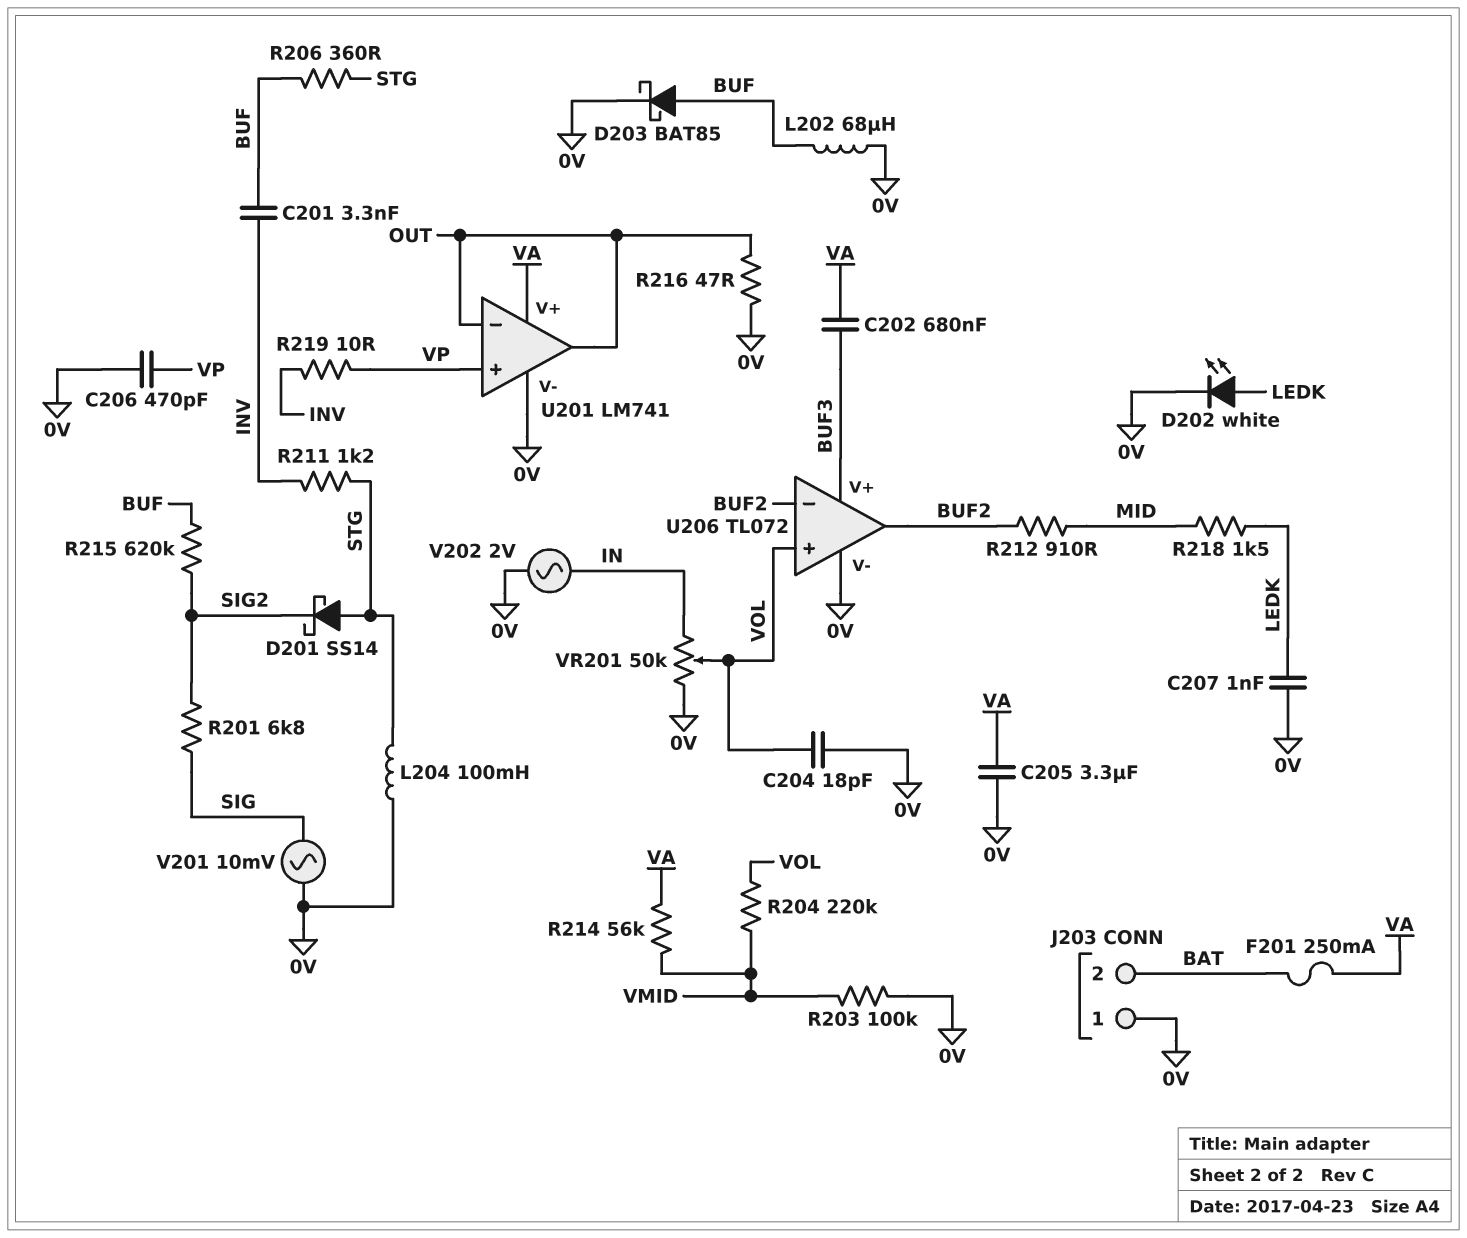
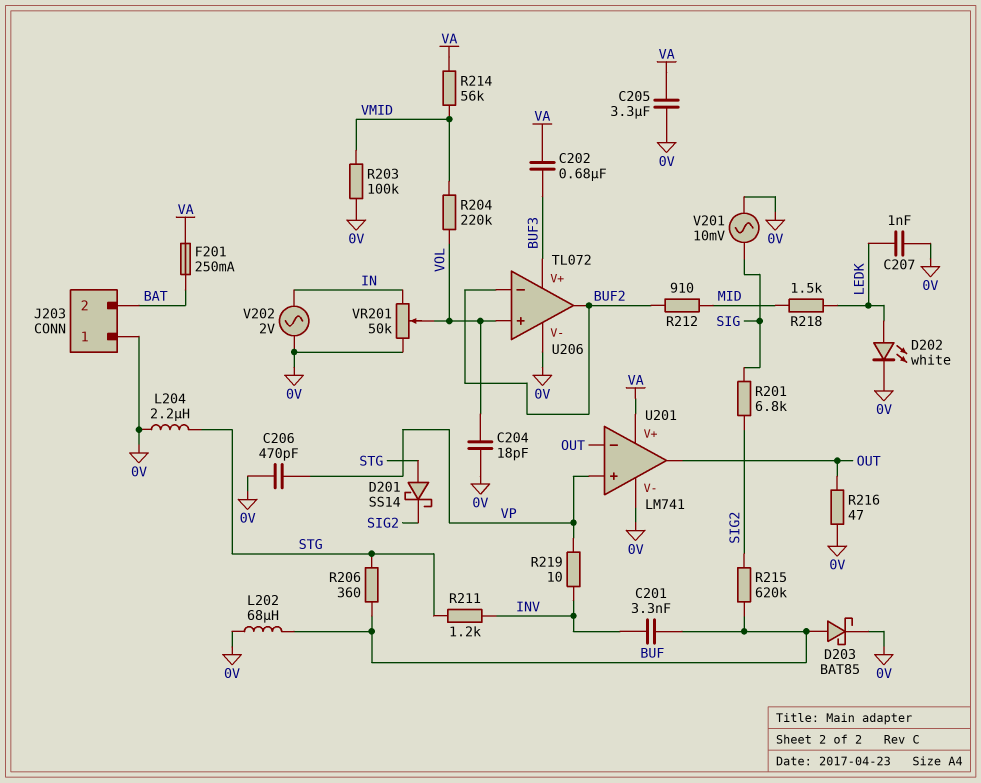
L204: 100mH (0V, STG) -> 2.2uH (0V, STG)

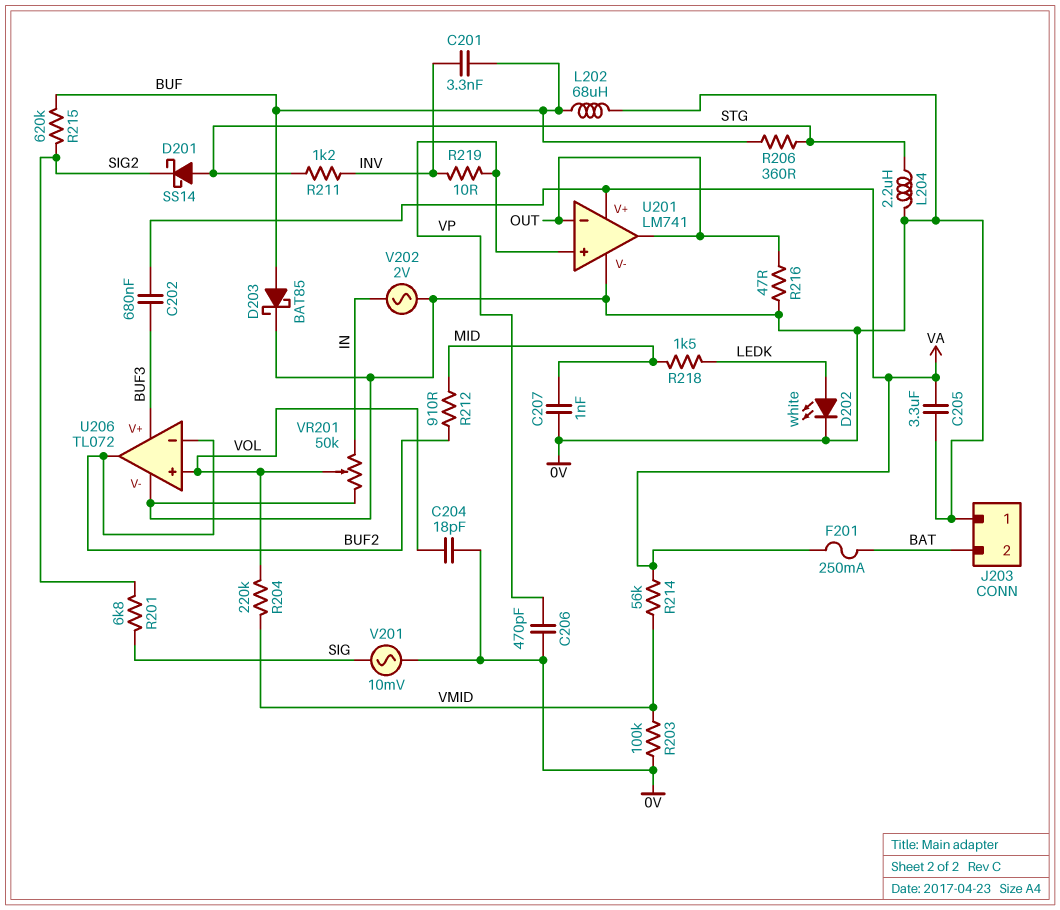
C207: 1nF (0V, LEDK) -> 1nF (0V, MID)

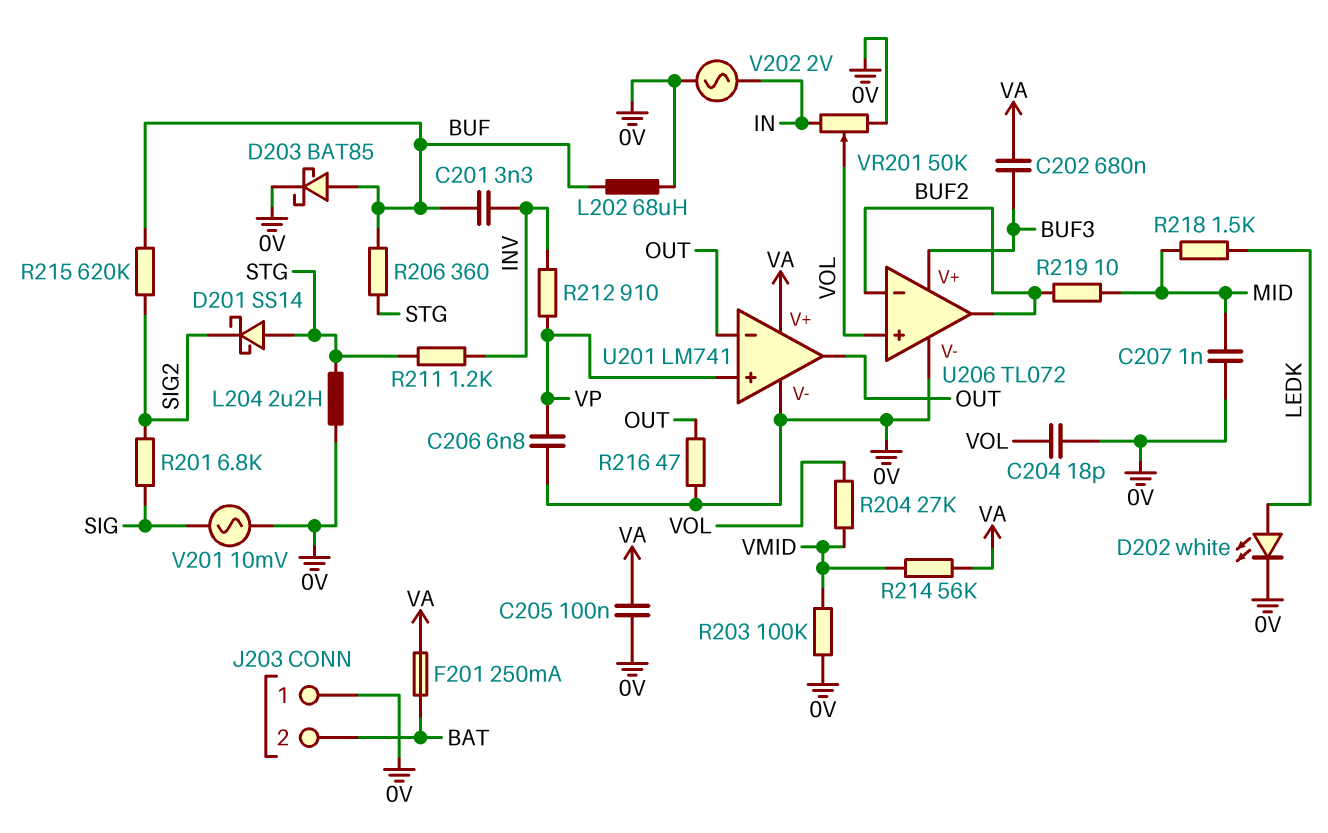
C205: 3.3uF (0V, VA) -> 100nF (0V, VA)
C206: 470pF (0V, VP) -> 6.8nF (0V, VP)
R204: 220k (VMID, VOL) -> 27k (VMID, VOL)
R212: 910 (BUF2, MID) -> 910 (INV, VP)
R219: 10 (INV, VP) -> 10 (BUF2, MID)

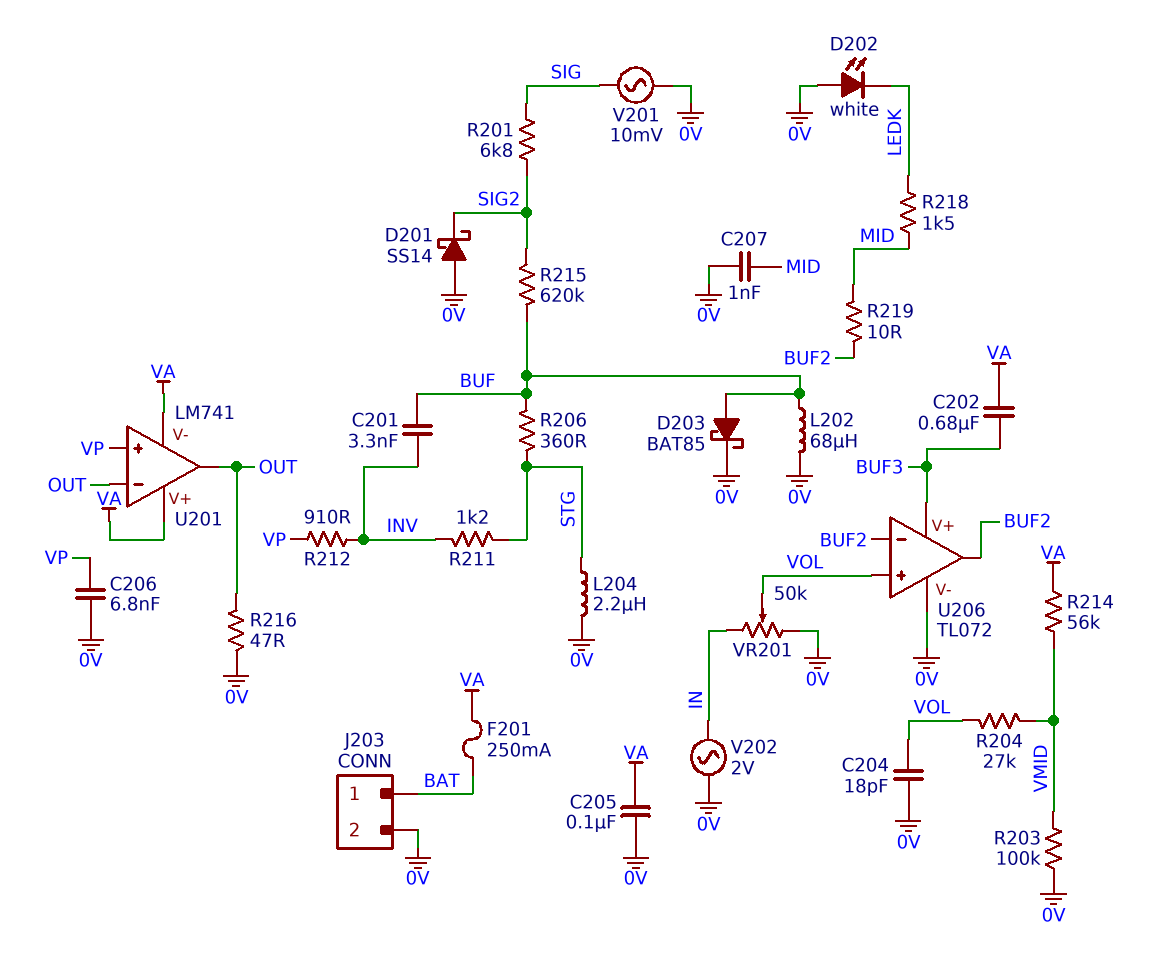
D201: schottky SS14 (A STG, K SIG2) -> schottky SS14 (A 0V, K SIG2)
D202: LED white (A LEDK, K 0V) -> LED white (A 0V, K LEDK)
J203 pin 1: 0V -> BAT
J203 pin 2: BAT -> 0V
U201 pin V-: 0V -> VA

